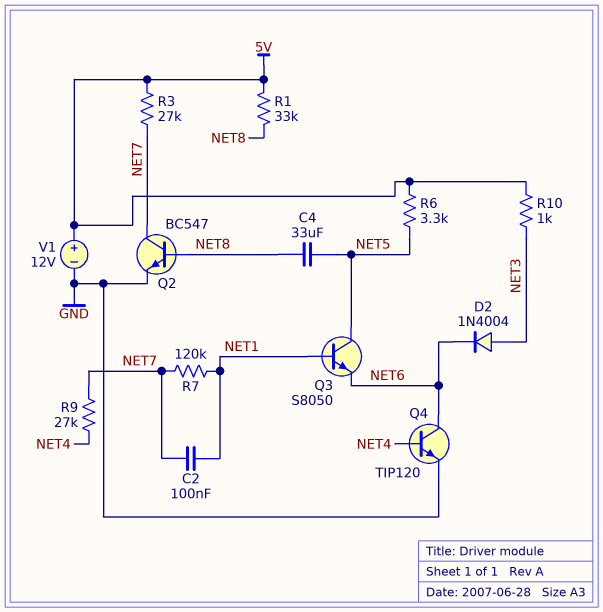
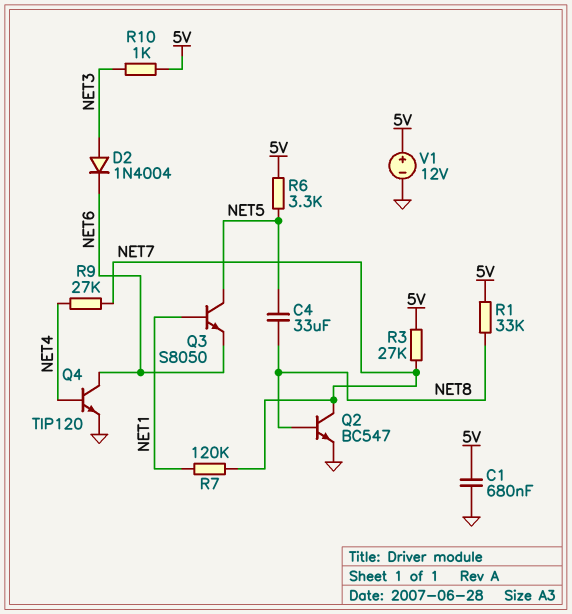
C1: none -> 680nF (5V, GND)
C2: 100nF (NET1, NET7) -> none

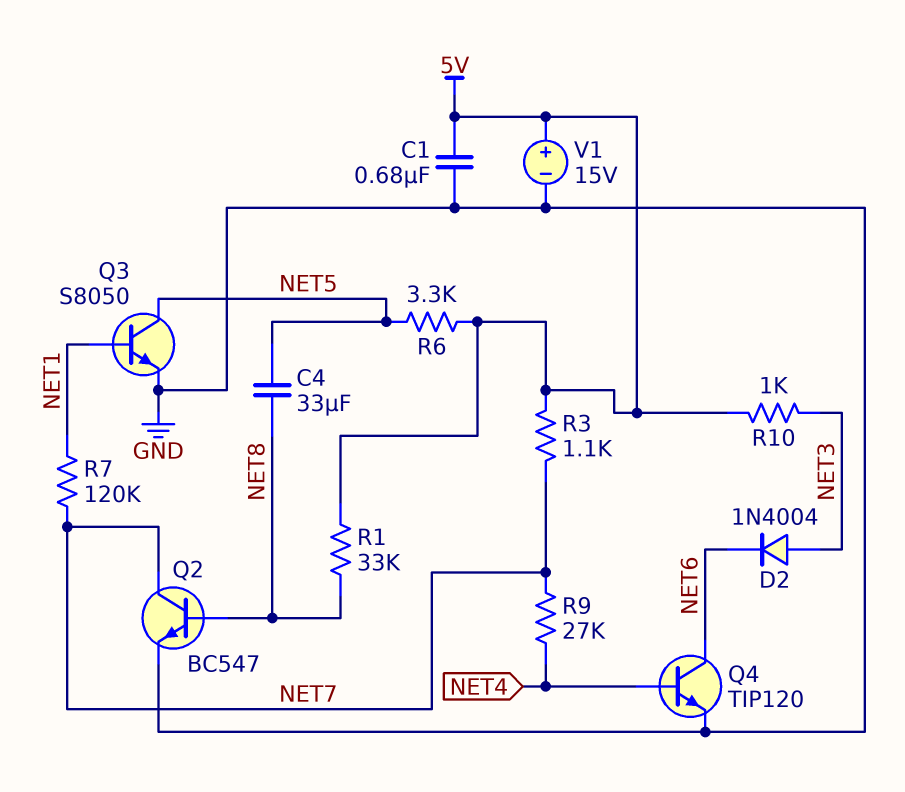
Q3: NPN S8050 (B NET1, C NET5, E NET6) -> NPN S8050 (B NET1, C NET5, E GND)
R3: 27k (5V, NET7) -> 1.1k (5V, NET7)
V1: 12V (plus 5V, minus GND) -> 15V (plus 5V, minus GND)

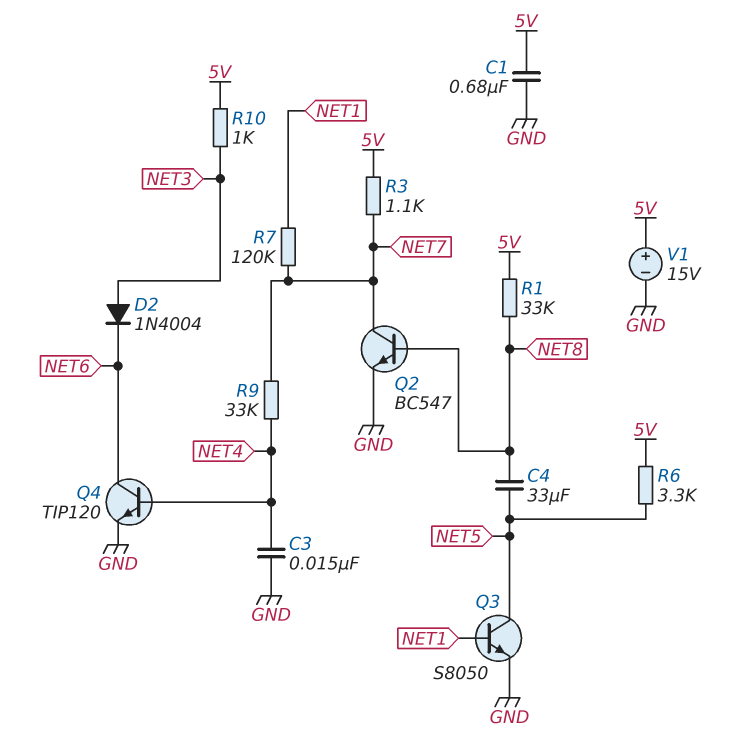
C3: none -> 15nF (GND, NET4)
R9: 27k (NET4, NET7) -> 33k (NET4, NET7)

